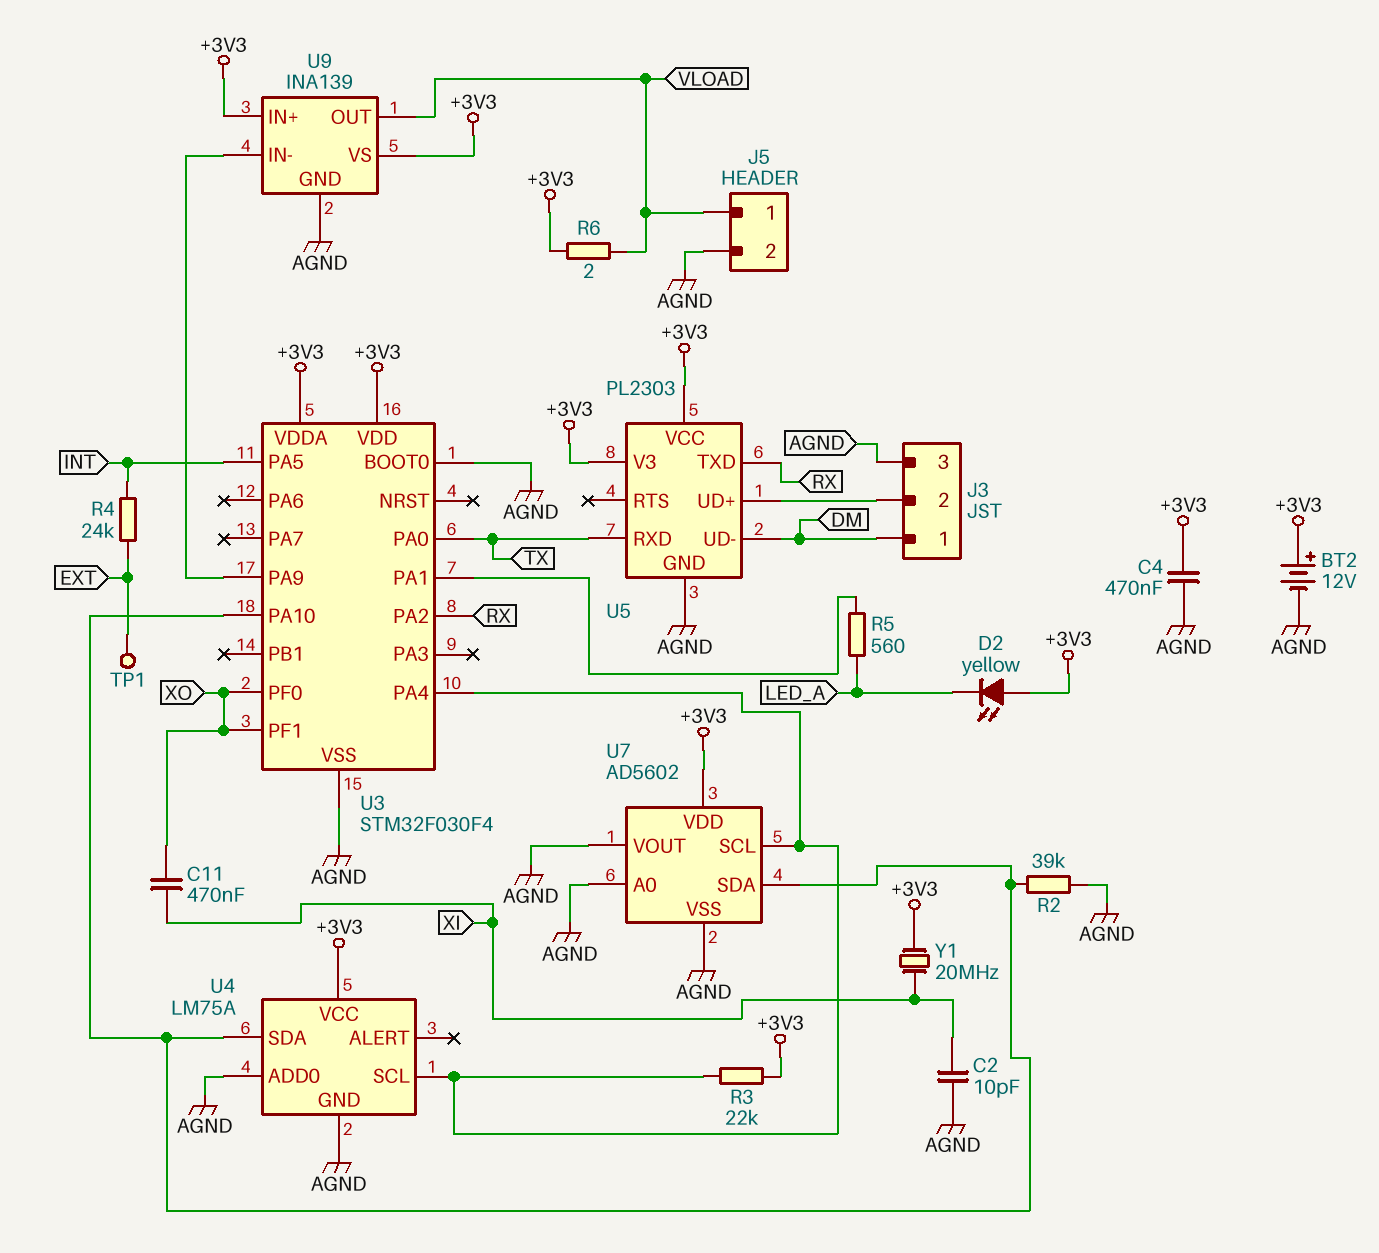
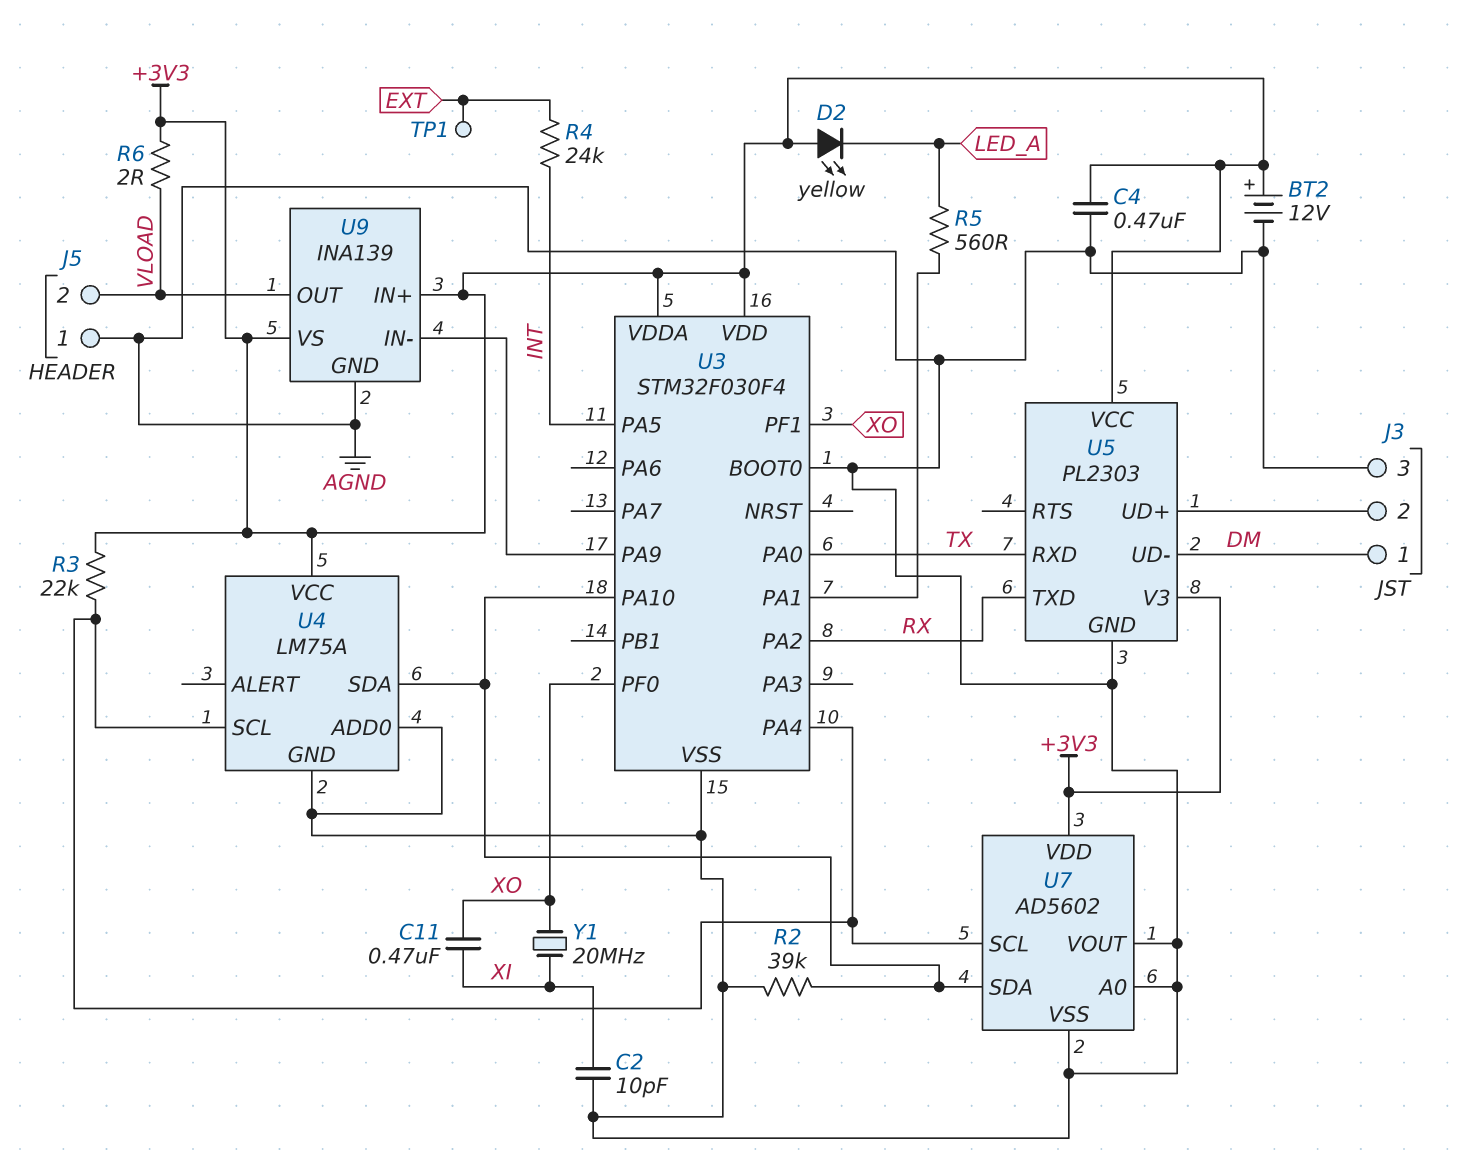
J5 pin 1: VLOAD -> AGND
J5 pin 2: AGND -> VLOAD
Y1: 20MHz (+3V3, XI) -> 20MHz (XI, XO)

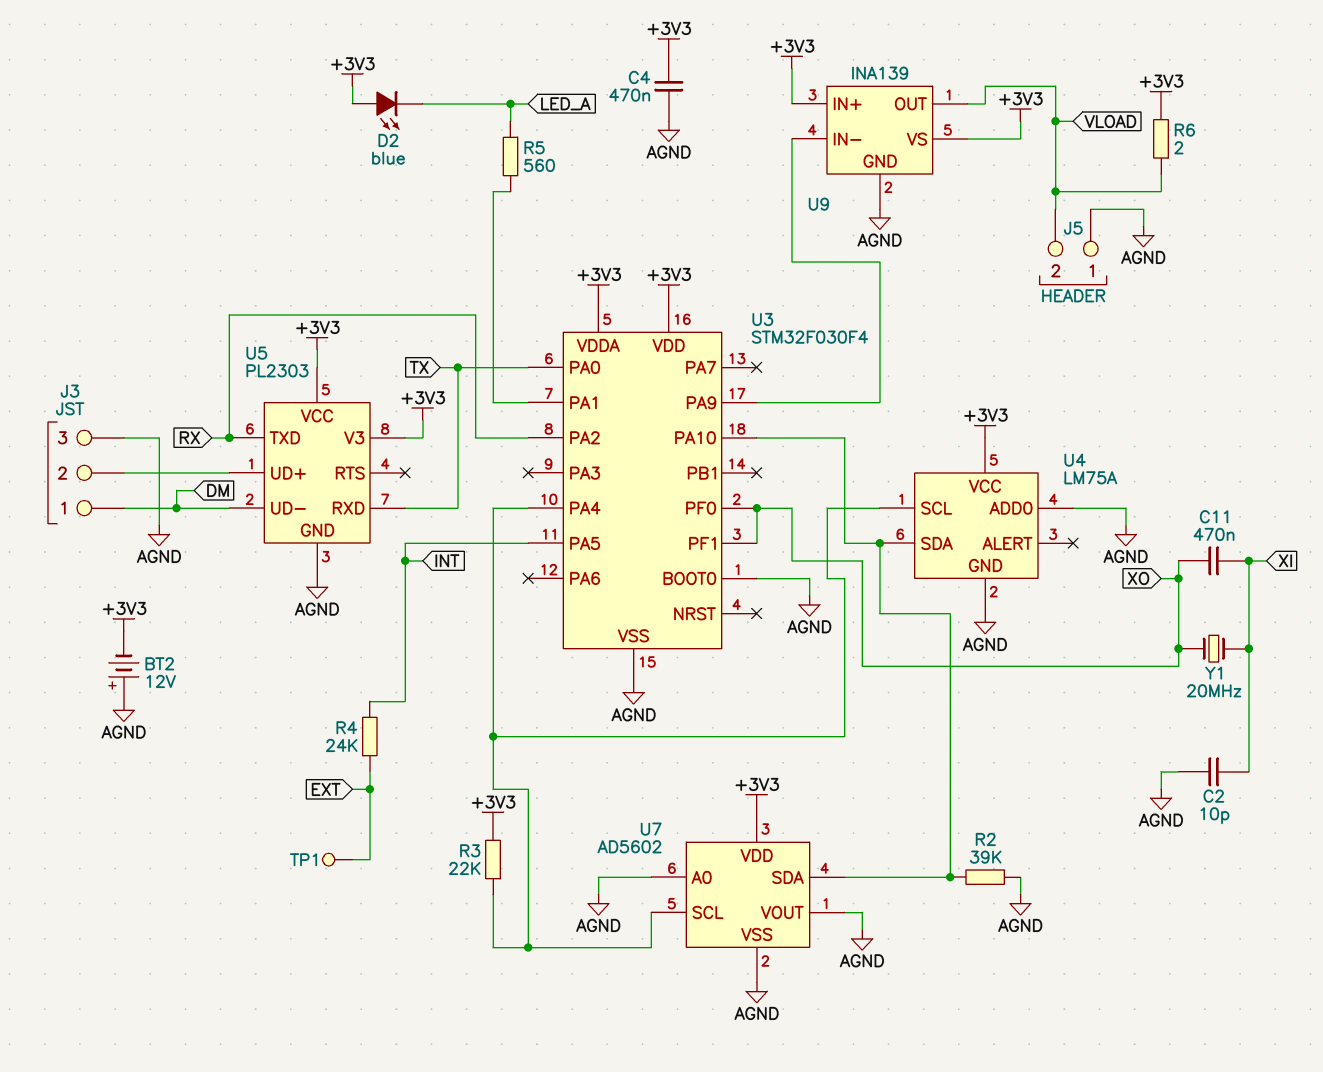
BT2: 12V (plus +3V3, minus AGND) -> 12V (plus AGND, minus +3V3)
D2: LED yellow (A +3V3, K LED_A) -> LED blue (A +3V3, K LED_A)

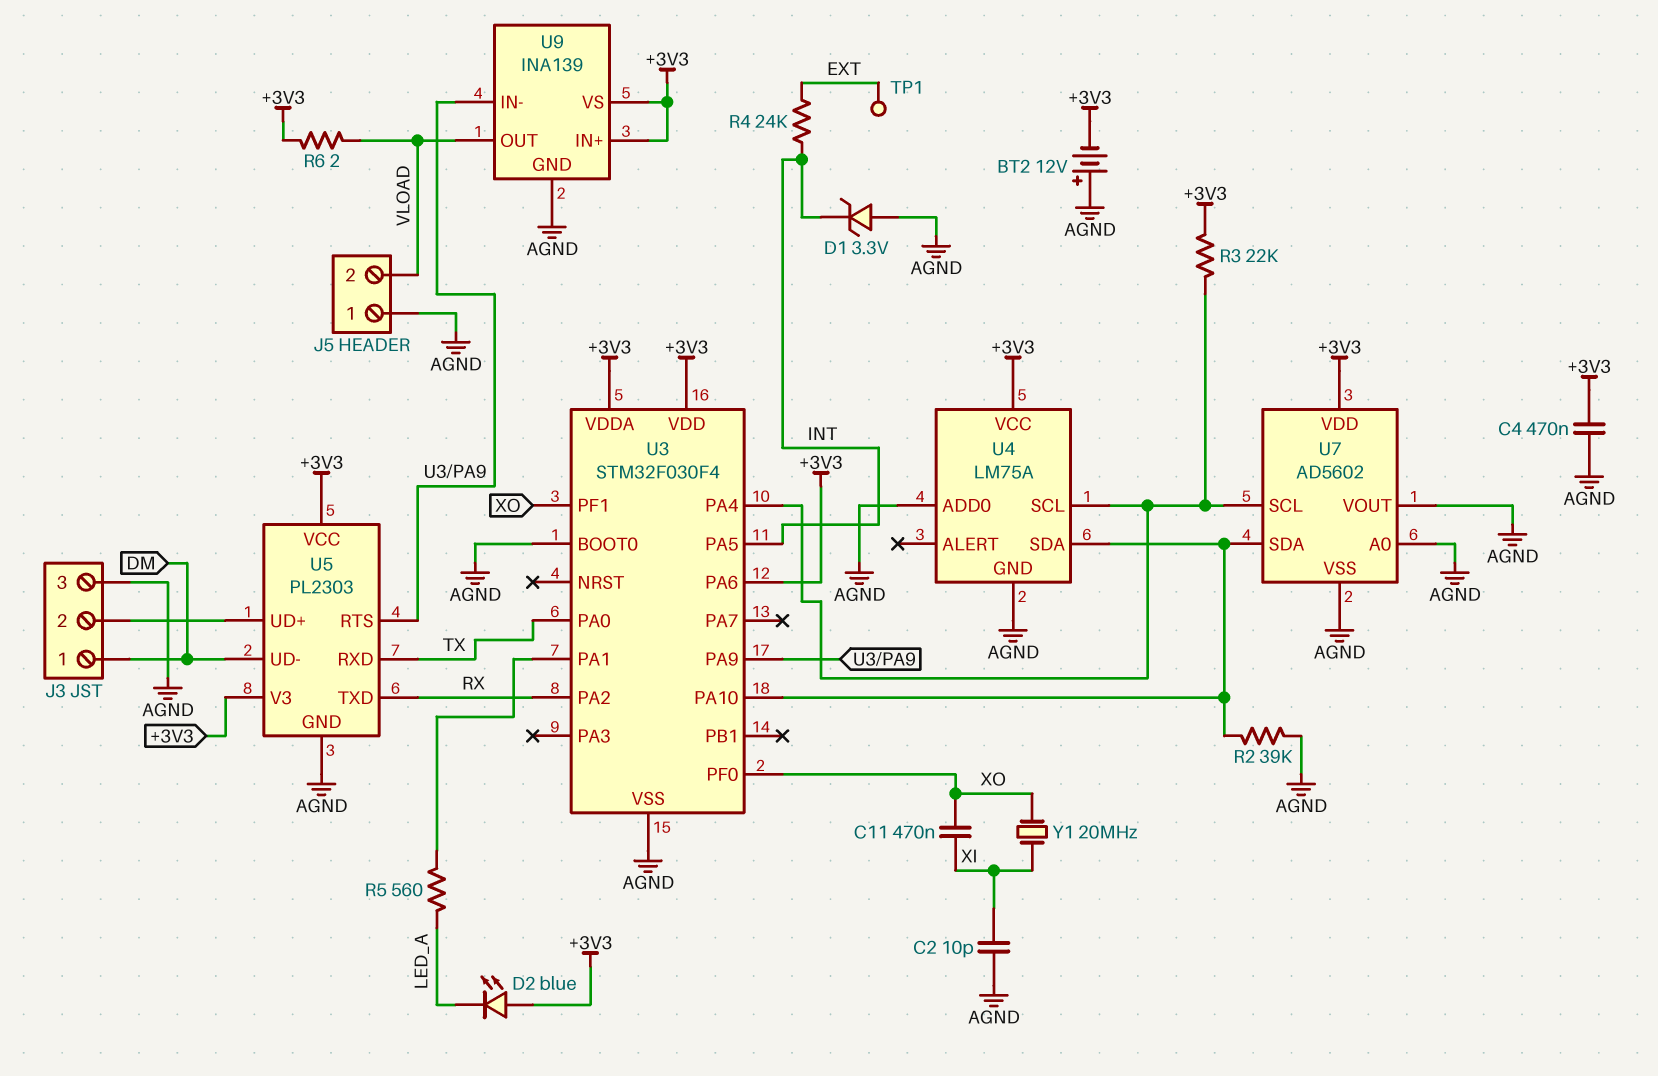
D1: none -> zener 3.3V (A AGND, K INT)
U3 pin PA6: none -> +3V3
U5 pin RTS: none -> U3/PA9

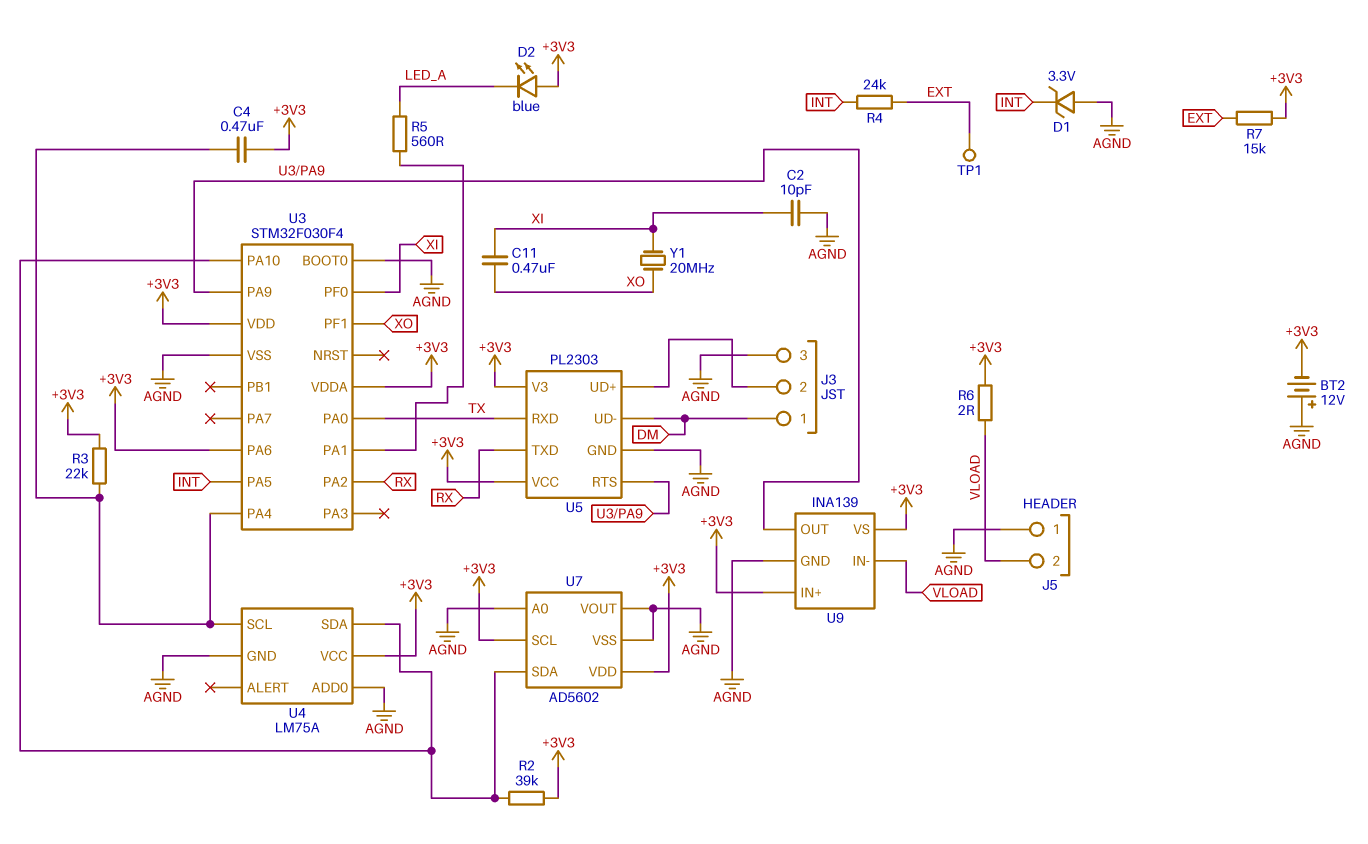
C4: 470nF (+3V3, AGND) -> 470nF (+3V3, U3/PA4)
R2: 39k (AGND, U3/PA10) -> 39k (+3V3, U3/PA10)
R7: none -> 15k (+3V3, EXT)
U3 pin PF0: XO -> XI
U7 pin SCL: U3/PA4 -> +3V3
U9 pin IN-: U3/PA9 -> VLOAD
U9 pin OUT: VLOAD -> U3/PA9

